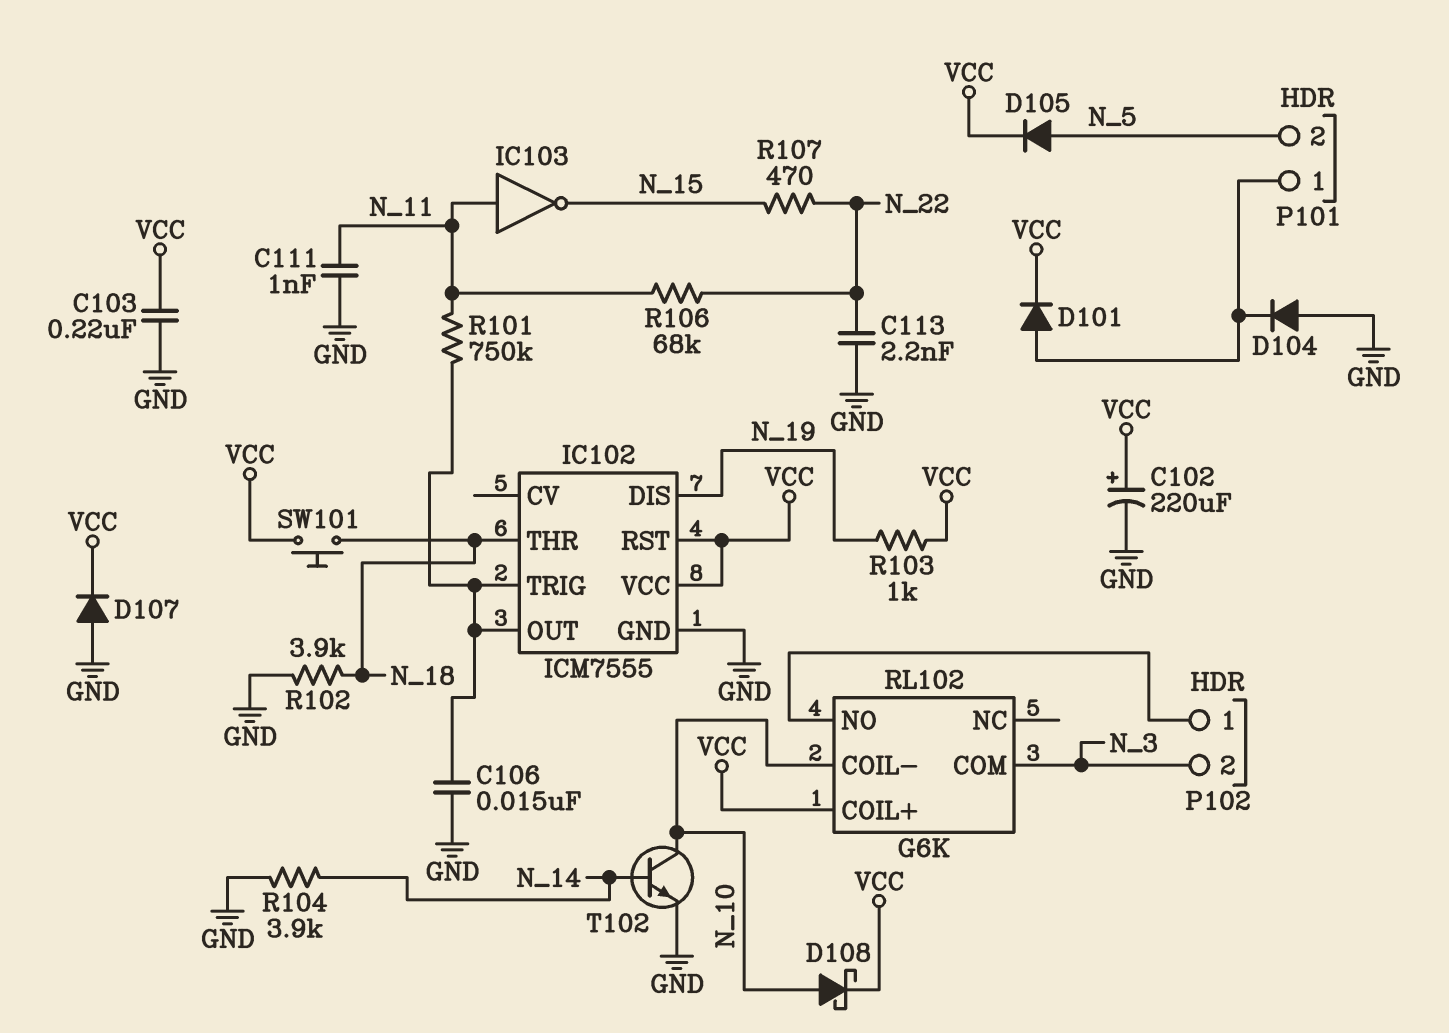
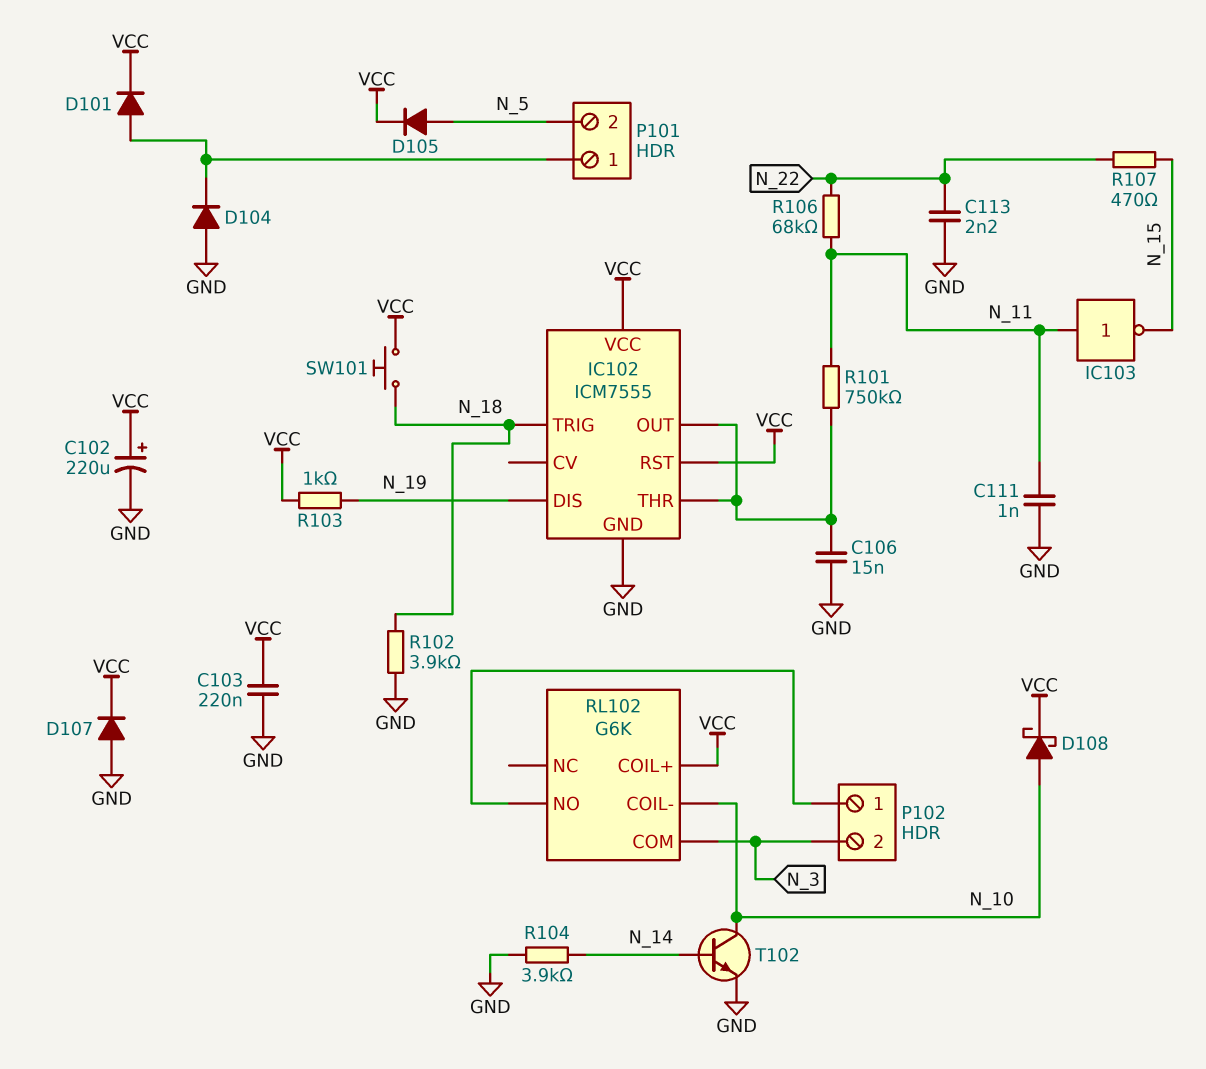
IC102 pin THR: N_18 -> IC102/OUT
IC102 pin TRIG: IC102/OUT -> N_18

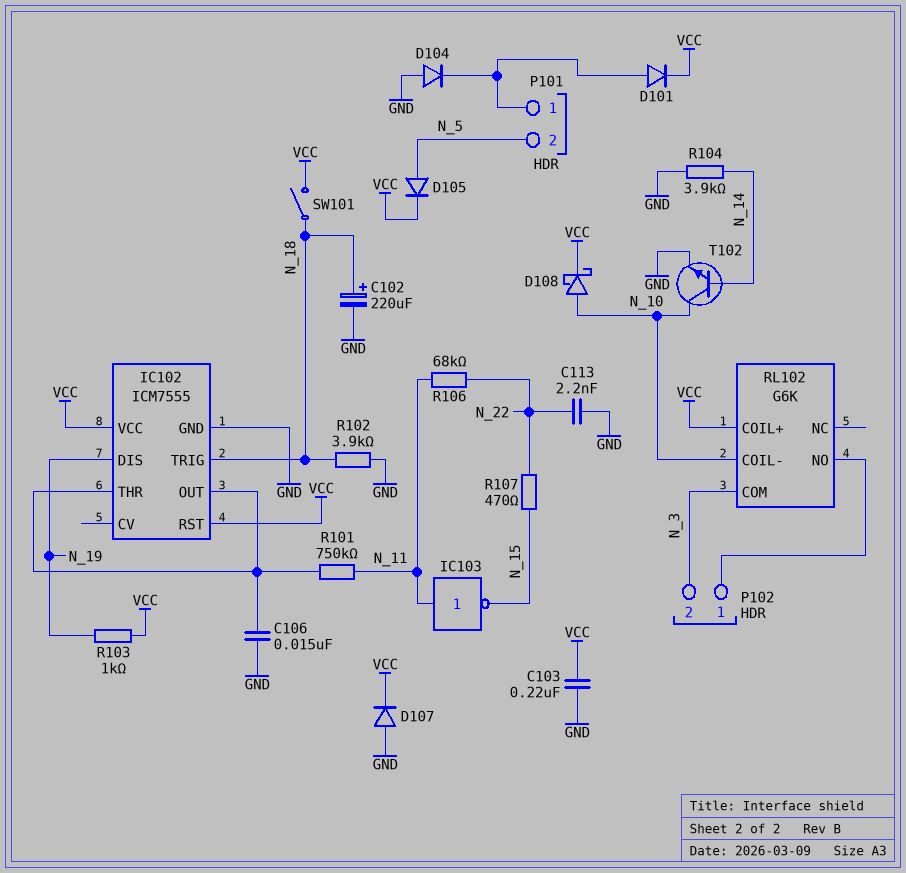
C102: 220uF (plus VCC, minus GND) -> 220uF (plus N_18, minus GND)
C111: 1nF (GND, N_11) -> none
SW101: button (N_18, VCC) -> switch (N_18, VCC)

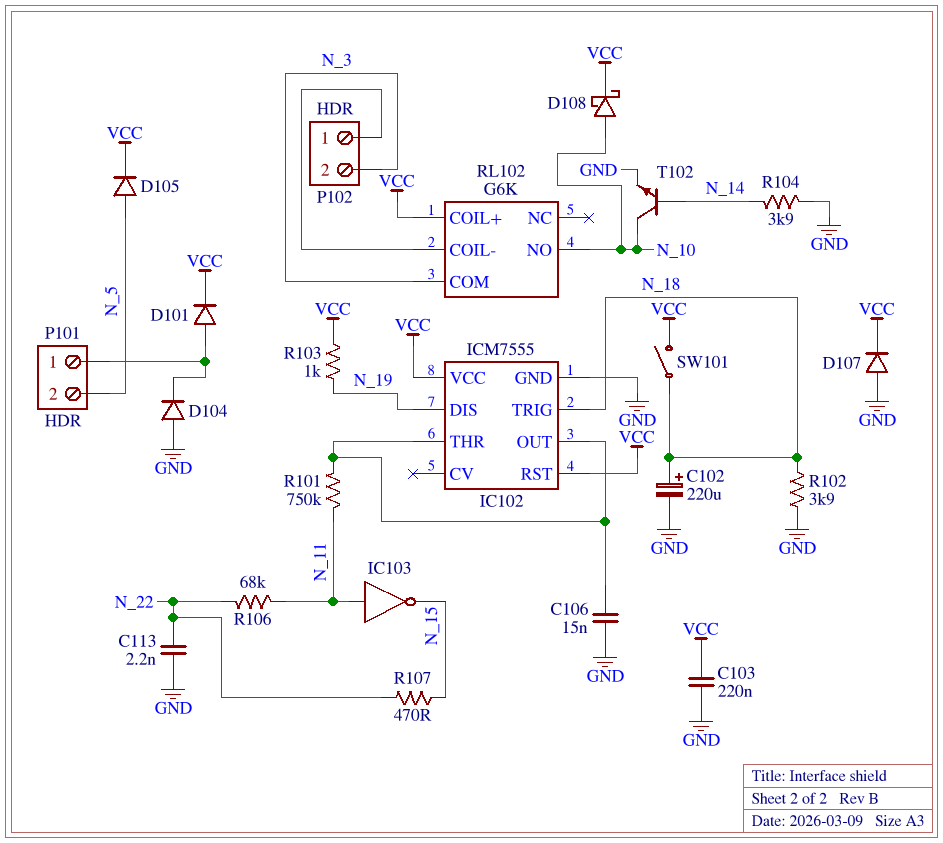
RL102 pin COIL-: N_10 -> P102/1
RL102 pin NO: P102/1 -> N_10

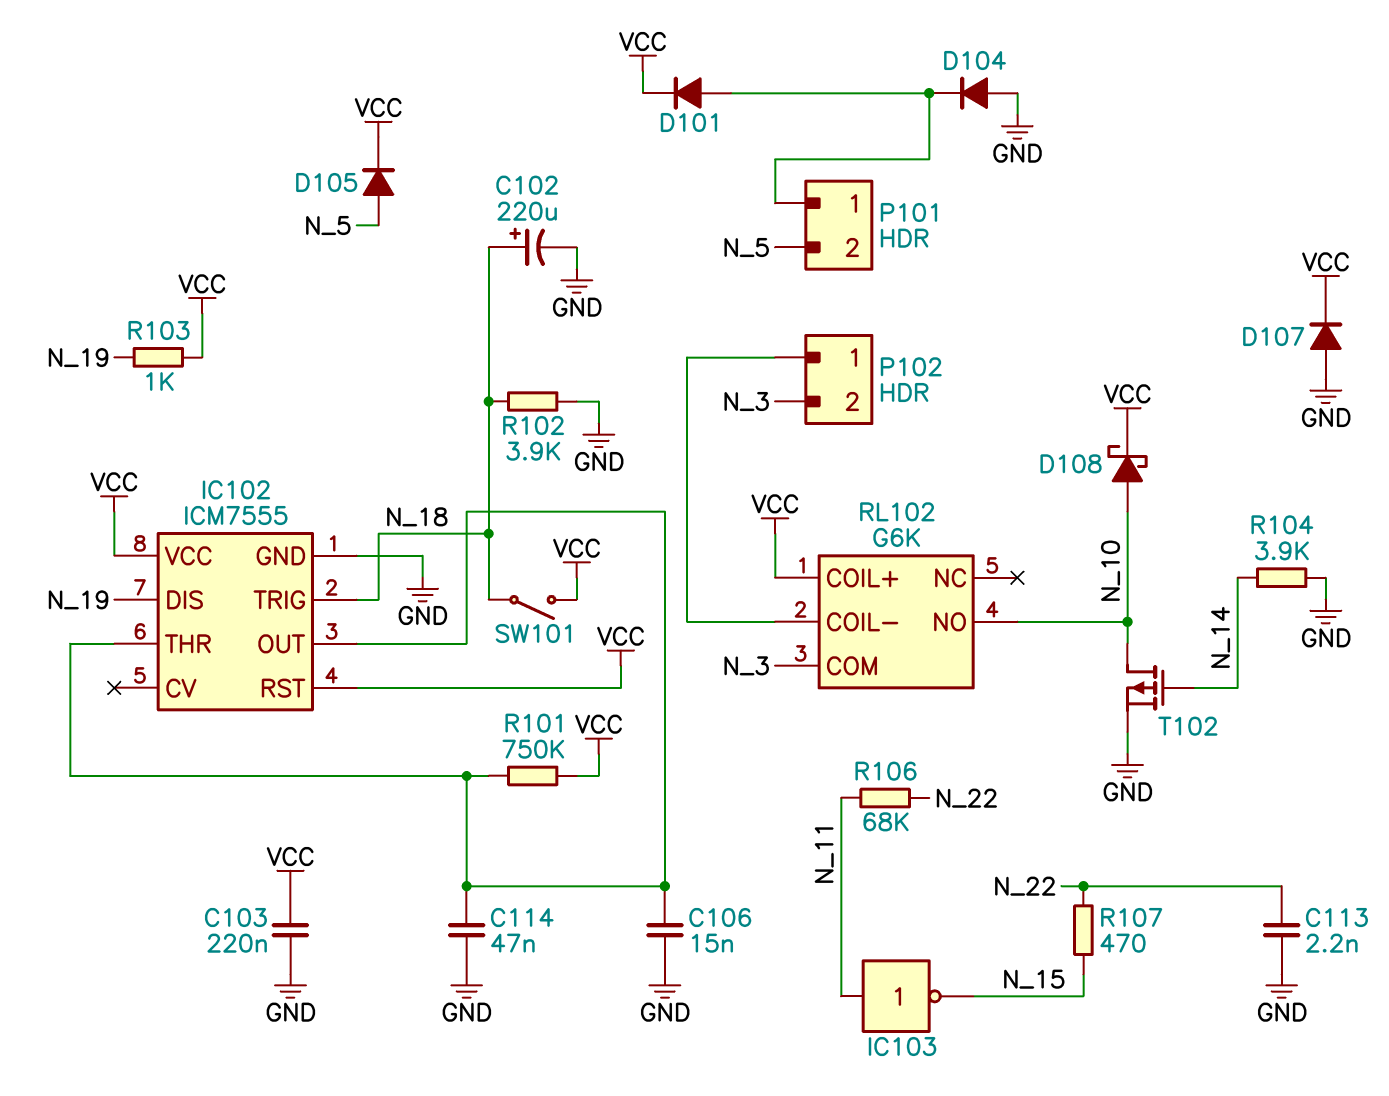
C114: none -> 47nF (GND, IC102/OUT)
R101: 750k (IC102/OUT, N_11) -> 750k (IC102/OUT, VCC)
T102: NPN (B N_14, C N_10, E GND) -> PMOS (G N_14, D N_10, S GND)

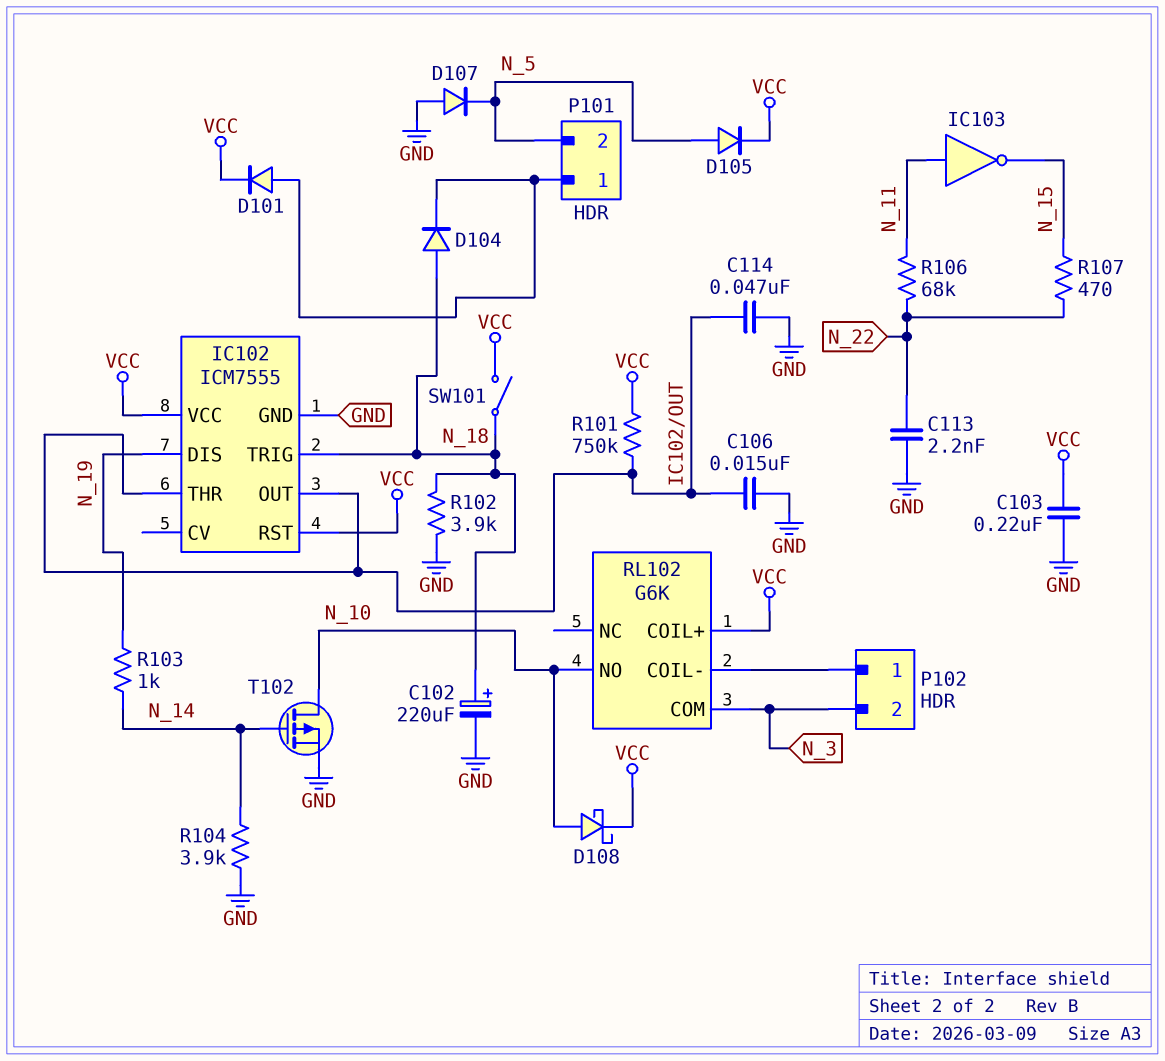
D104: diode (A GND, K P101/1) -> diode (A N_18, K P101/1)
D107: diode (A GND, K VCC) -> diode (A GND, K N_5)
R103: 1k (N_19, VCC) -> 1k (N_14, N_19)

